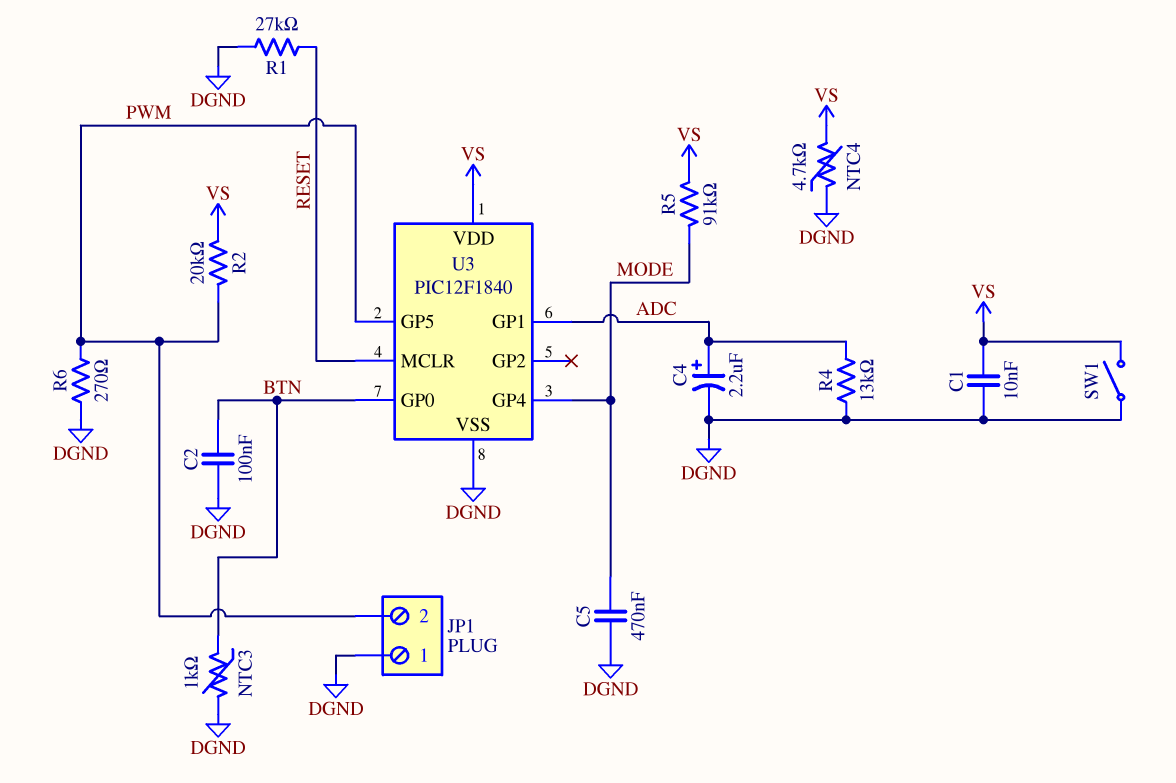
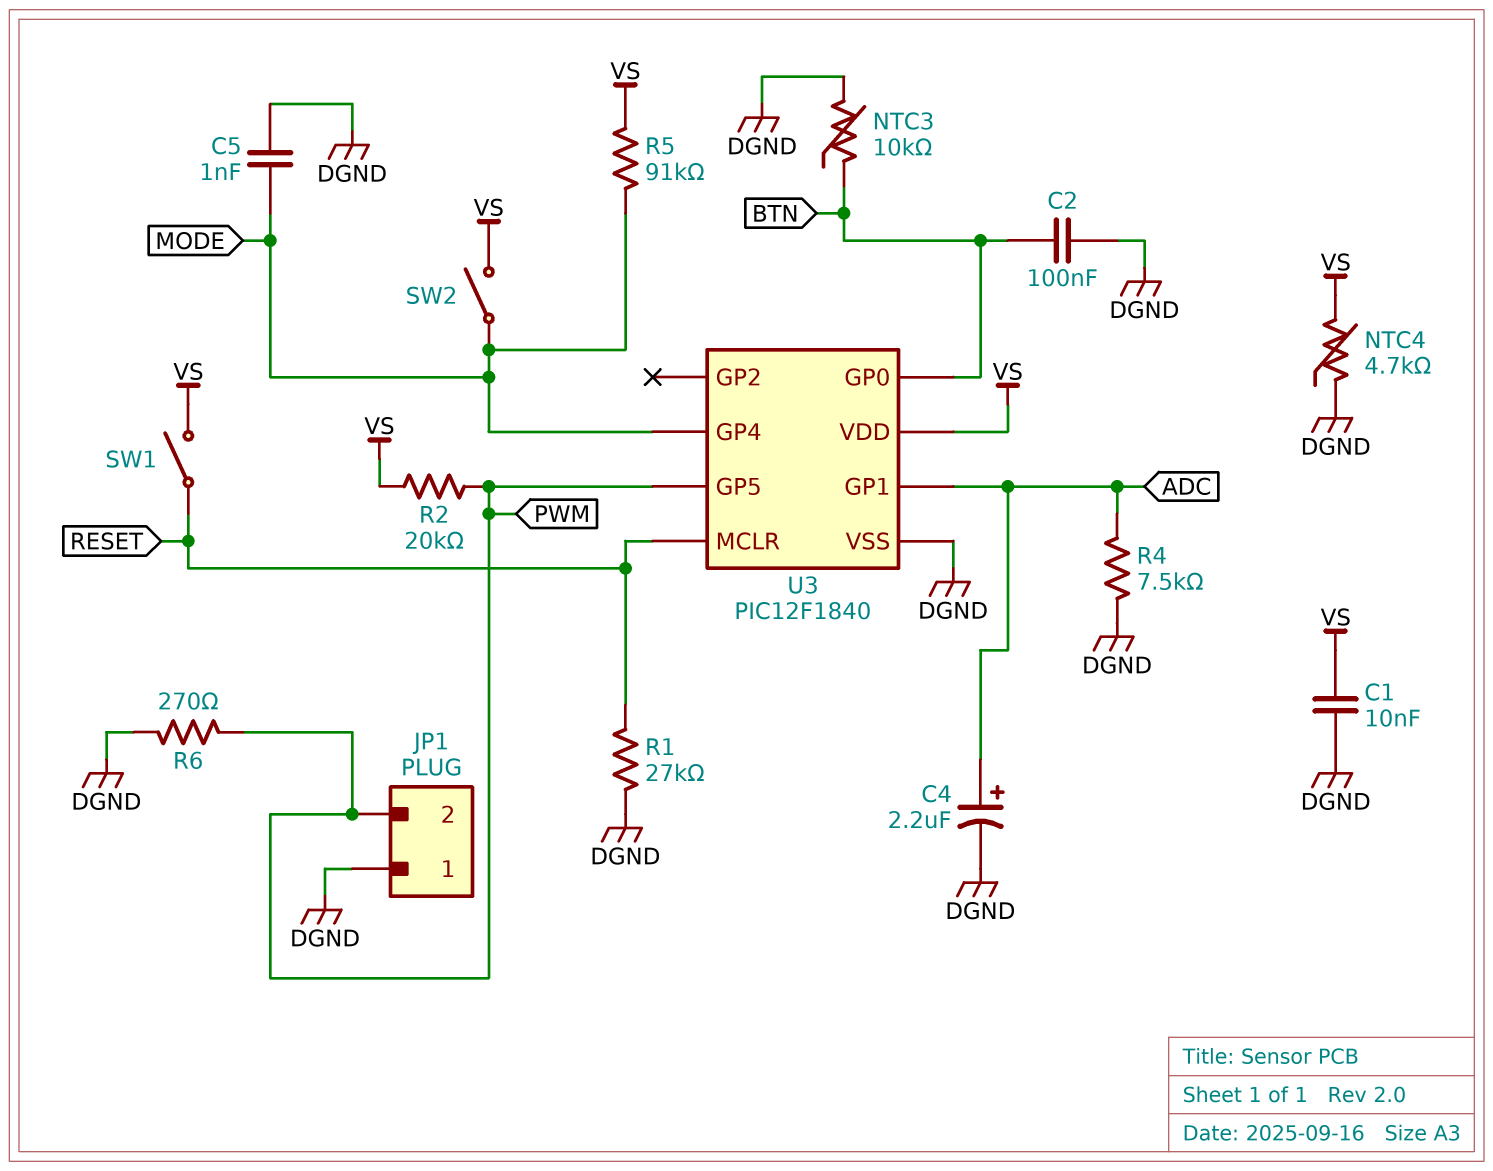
C5: 470nF (DGND, MODE) -> 1nF (DGND, MODE)
NTC3: 1k (BTN, DGND) -> 10k (BTN, DGND)
R4: 13k (ADC, DGND) -> 7.5k (ADC, DGND)
SW1: switch (DGND, VS) -> switch (RESET, VS)
SW2: none -> switch (MODE, VS)

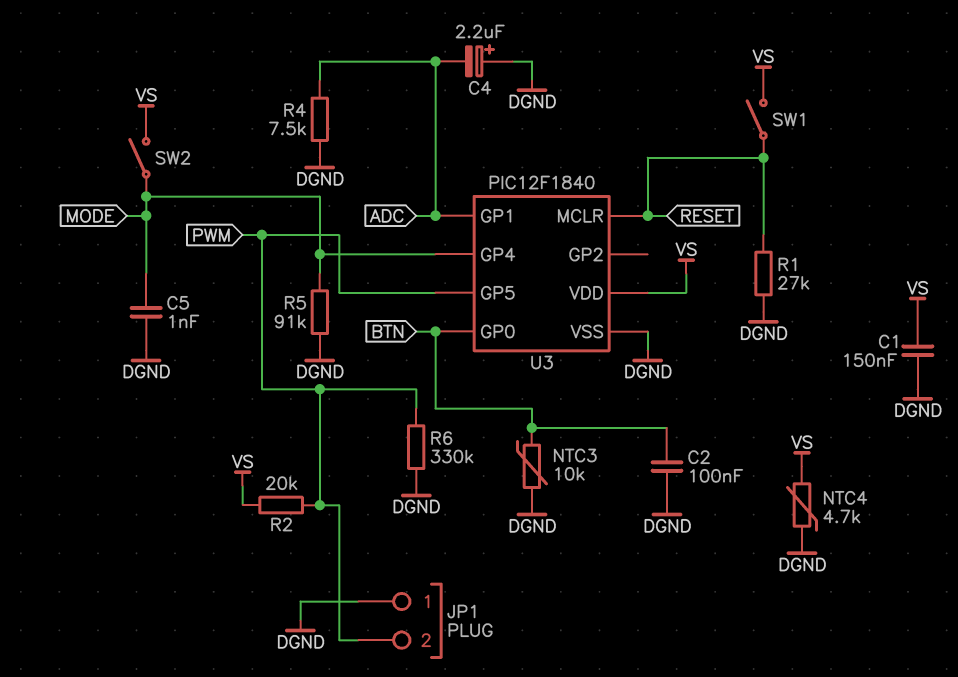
C1: 10nF (DGND, VS) -> 150nF (DGND, VS)
C4: 2.2uF (plus ADC, minus DGND) -> 2.2uF (plus DGND, minus ADC)
R5: 91k (MODE, VS) -> 91k (DGND, MODE)
R6: 270 (DGND, PWM) -> 330k (DGND, PWM)

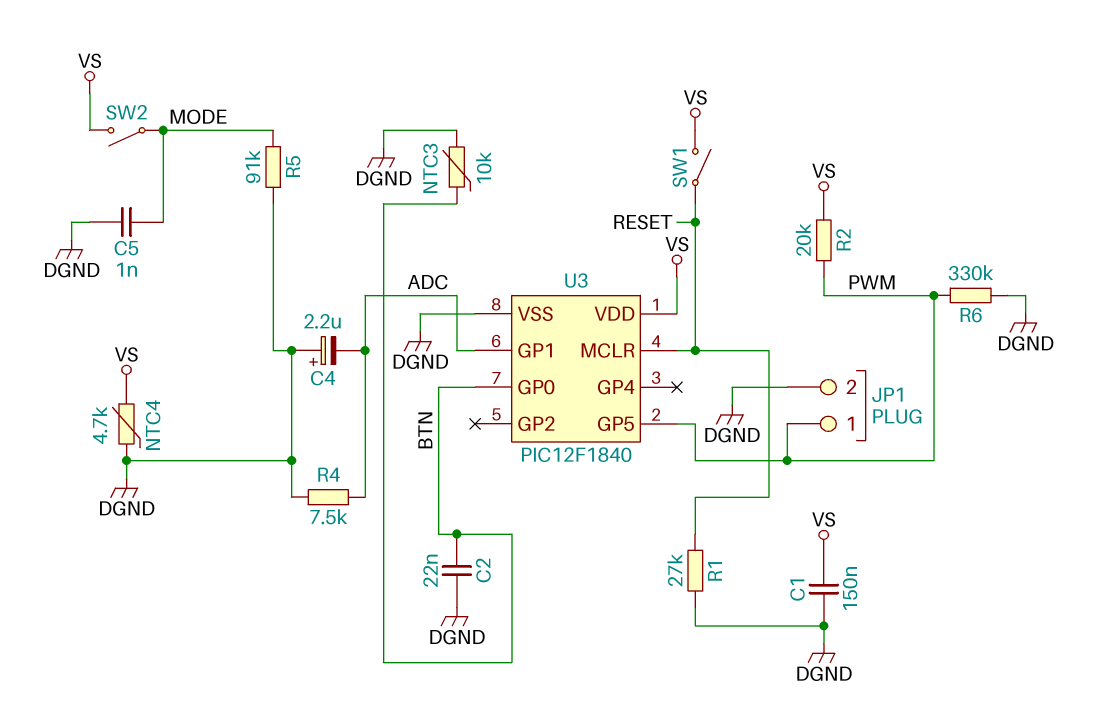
C2: 100nF (BTN, DGND) -> 22nF (BTN, DGND)
JP1 pin 1: DGND -> PWM
JP1 pin 2: PWM -> DGND
U3 pin GP4: MODE -> none

